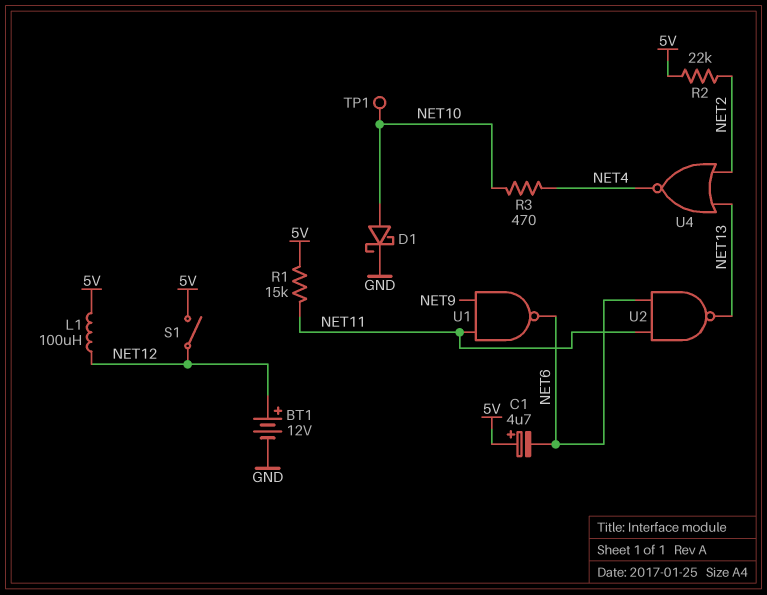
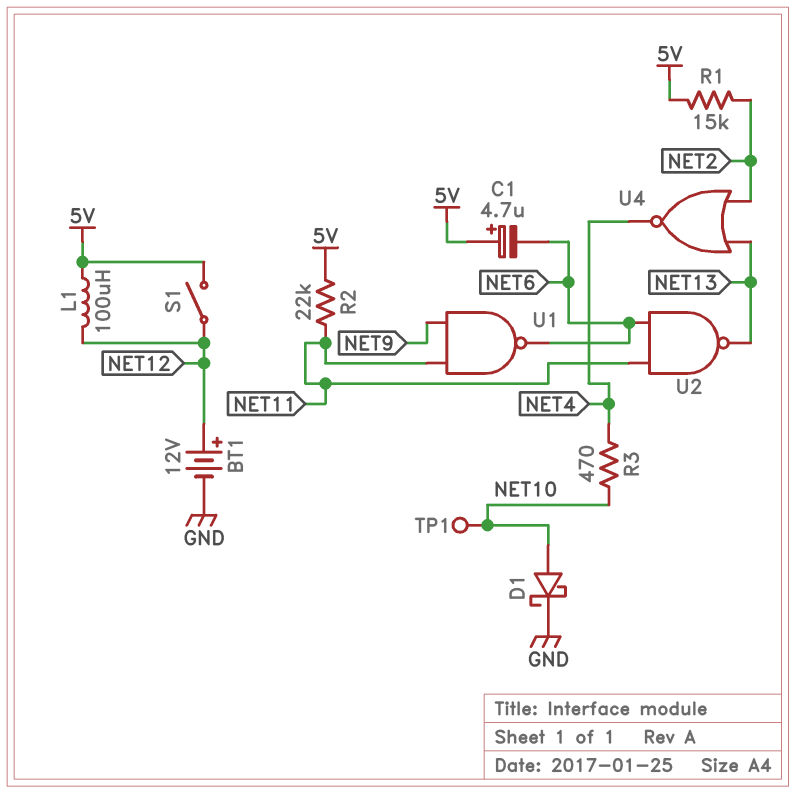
R1: 15k (5V, NET11) -> 15k (5V, NET2)
R2: 22k (5V, NET2) -> 22k (5V, NET11)

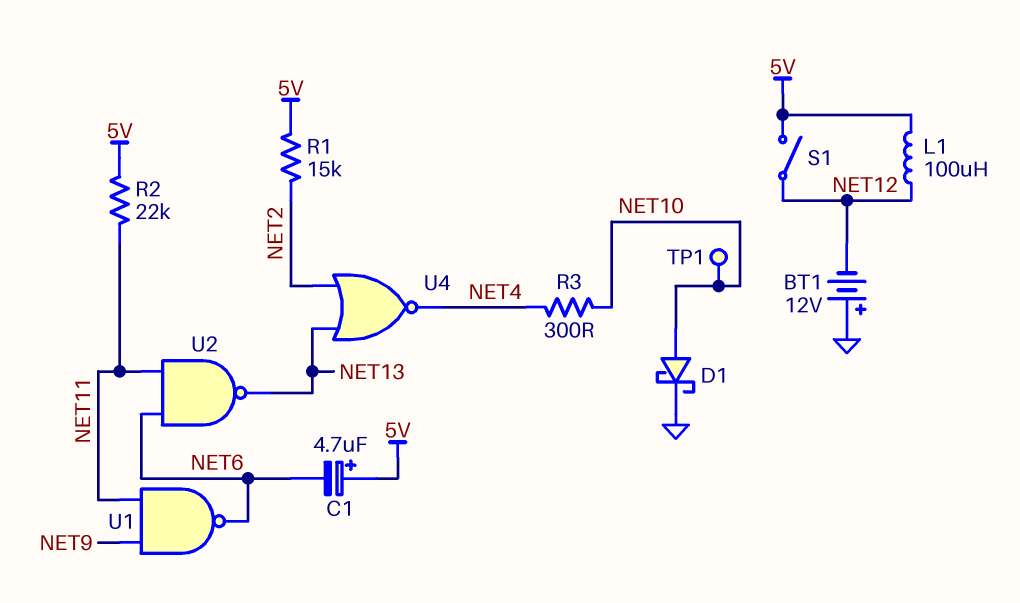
BT1: 12V (plus NET12, minus GND) -> 12V (plus GND, minus NET12)
R3: 470 (NET4, NET10) -> 300 (NET4, NET10)

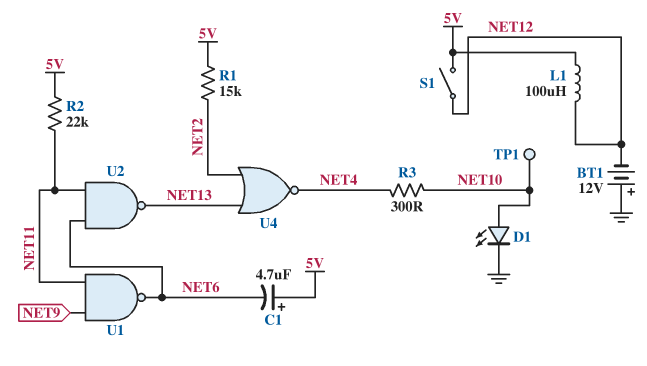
D1: schottky (A NET10, K GND) -> LED (A NET10, K GND)

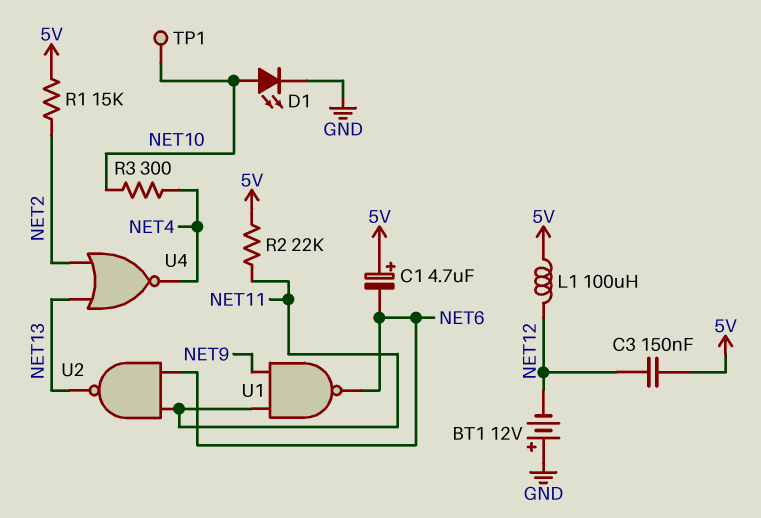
C3: none -> 150nF (5V, NET12)
S1: switch (5V, NET12) -> none

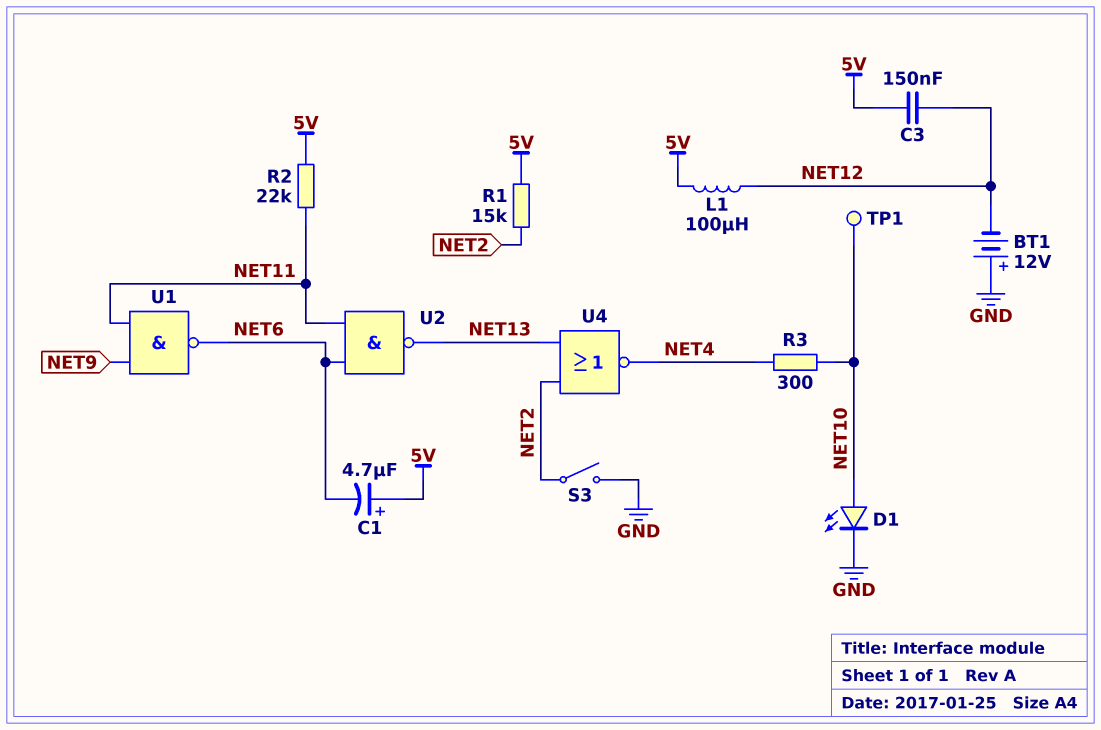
S3: none -> switch (GND, NET2)

